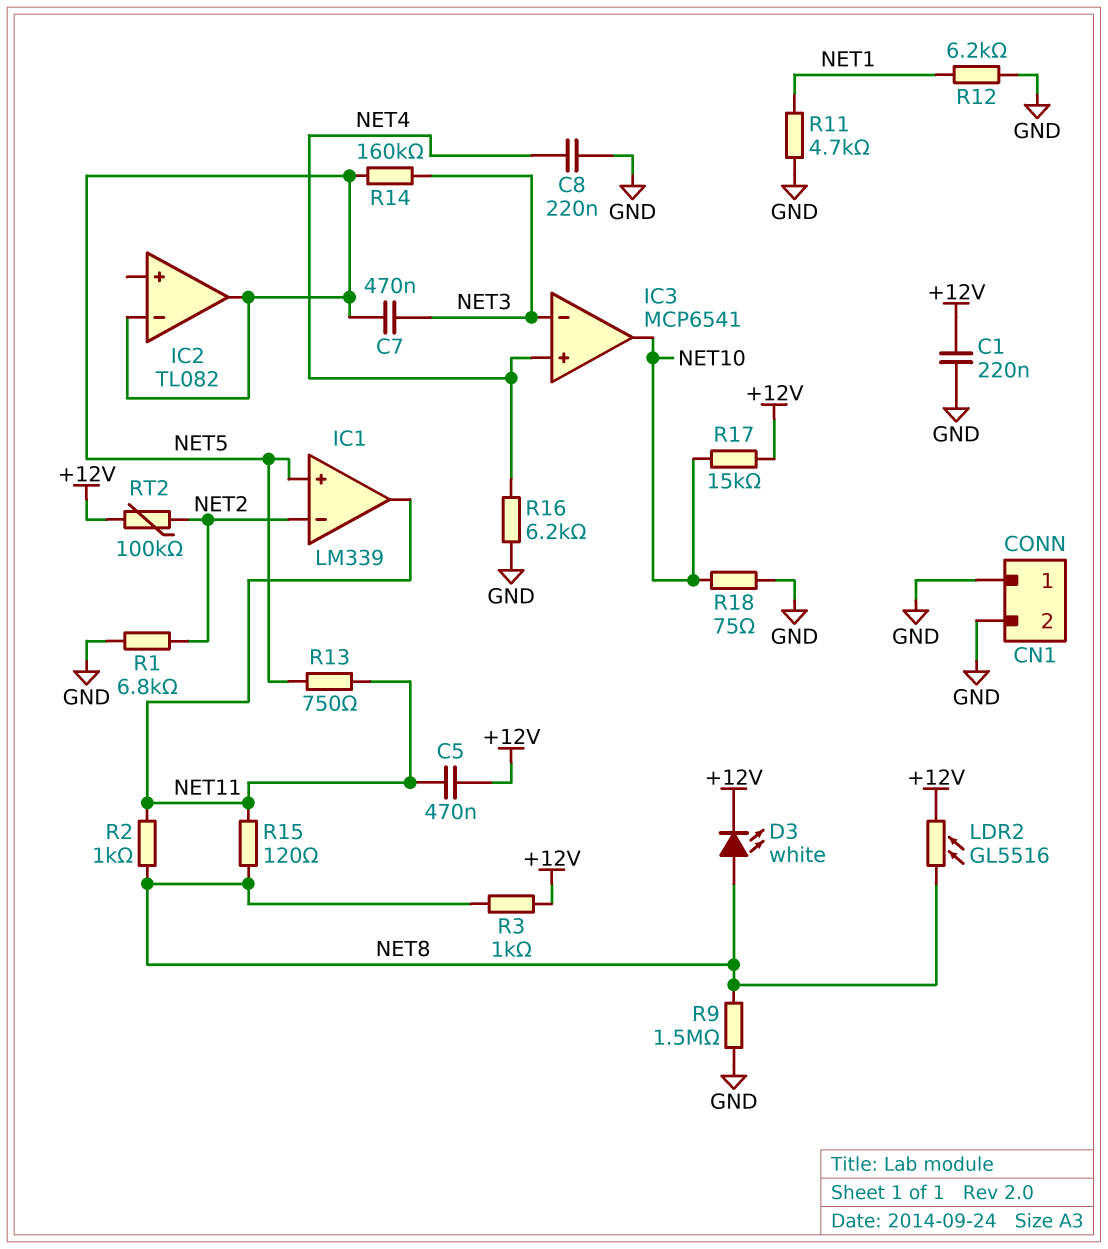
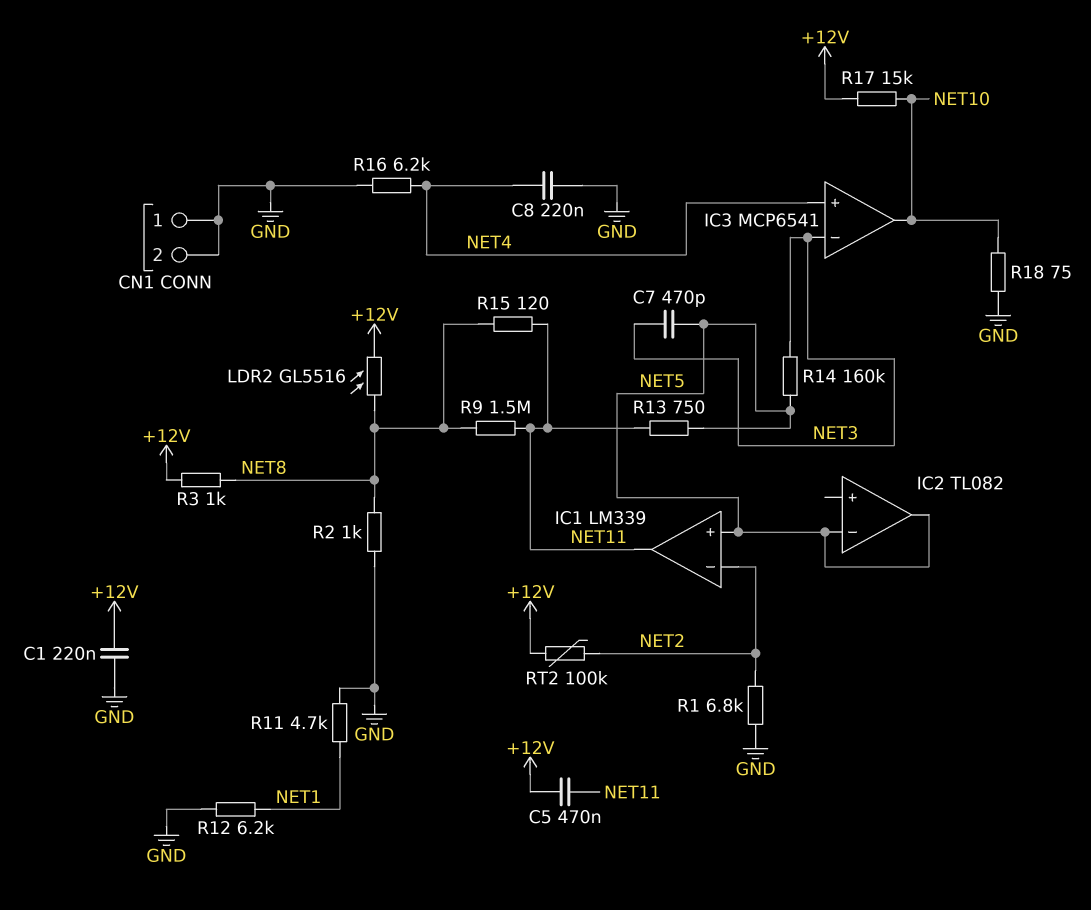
C7: 470nF (NET3, NET5) -> 470pF (NET3, NET5)
D3: LED white (A NET8, K +12V) -> none
R2: 1k (NET8, NET11) -> 1k (GND, NET8)
R9: 1.5M (GND, NET8) -> 1.5M (NET8, NET11)

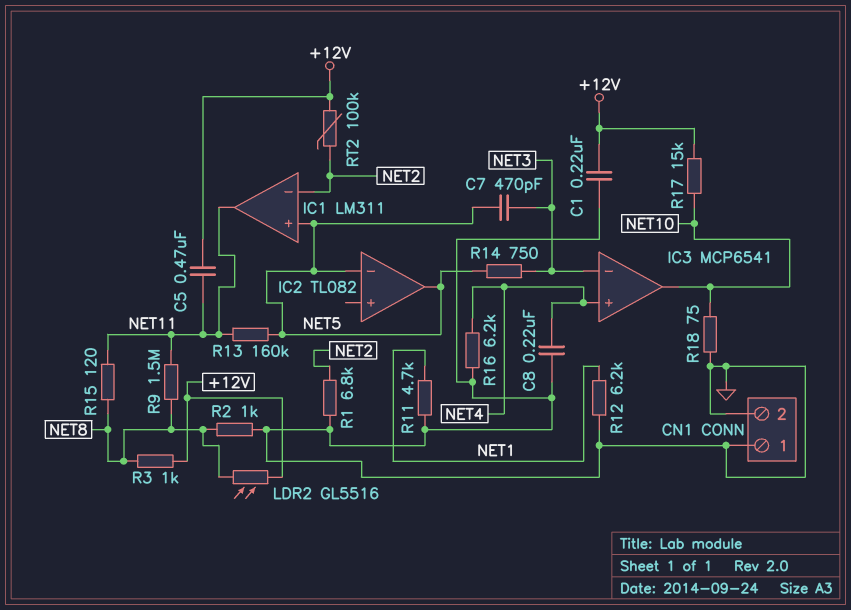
IC1: LM339 -> LM311
R13: 750 (NET5, NET11) -> 160k (NET5, NET11)
R14: 160k (NET3, NET5) -> 750 (NET3, NET5)

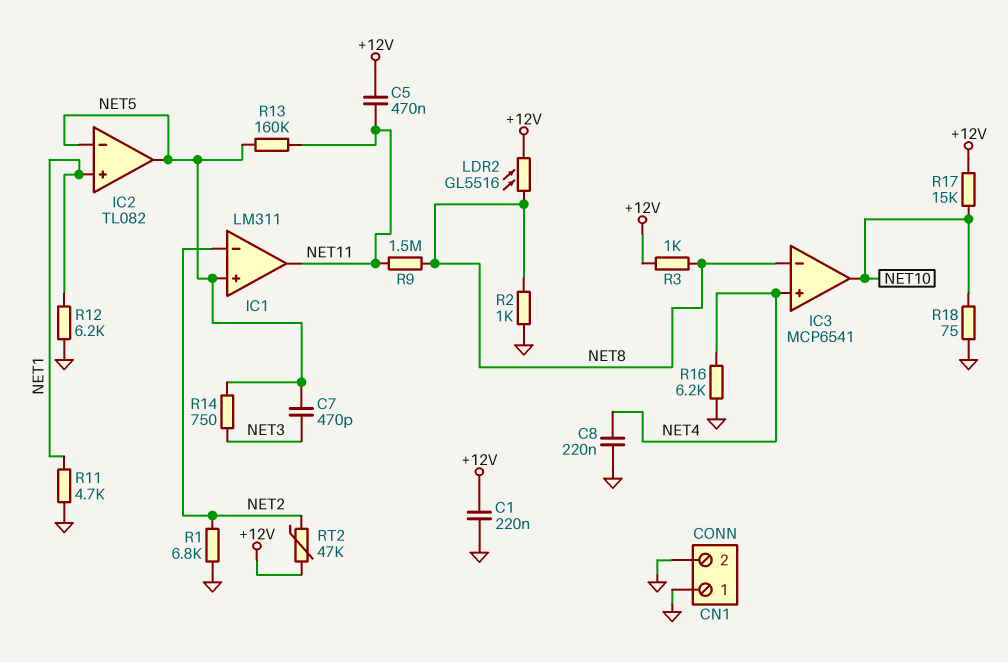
IC2 pin in+: none -> NET1
IC3 pin in-: NET3 -> NET8
R15: 120 (NET8, NET11) -> none
RT2: 100k (+12V, NET2) -> 47k (+12V, NET2)

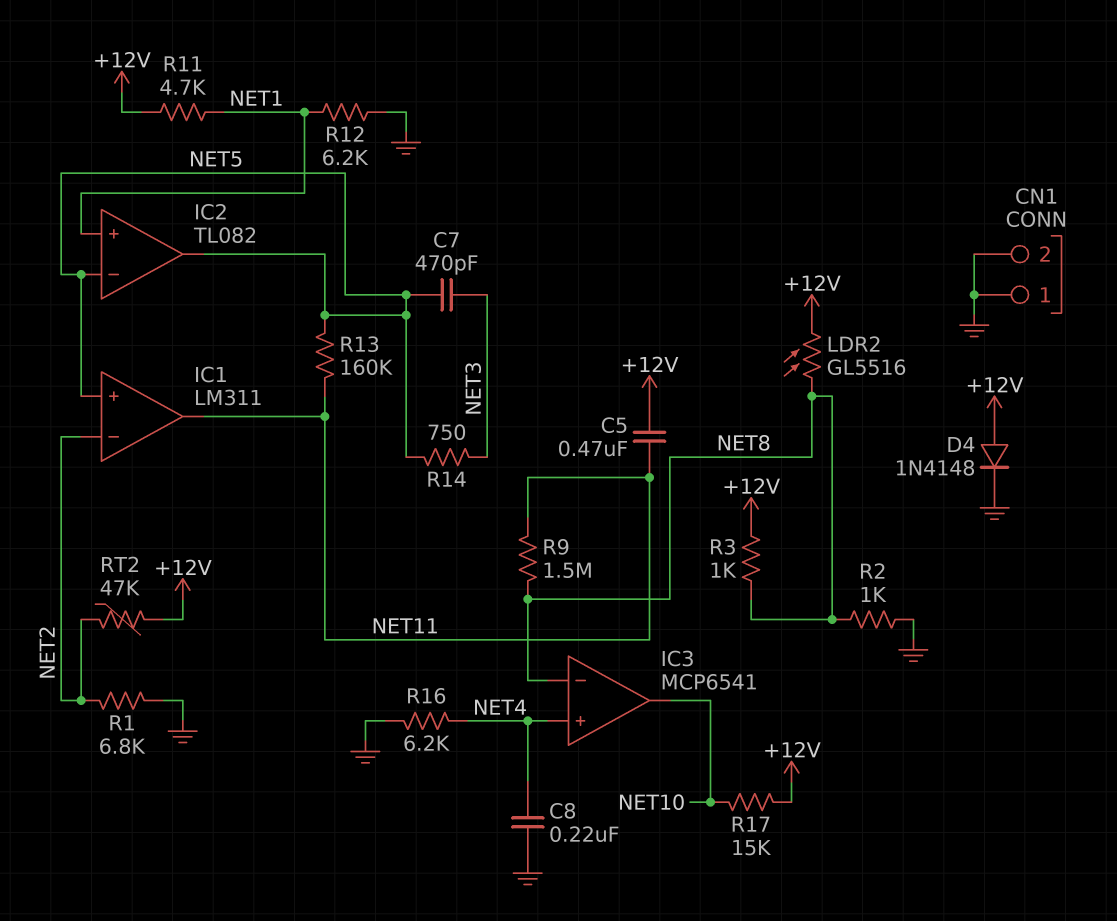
C1: 220nF (+12V, GND) -> none
D4: none -> diode 1N4148 (A +12V, K GND)
R11: 4.7k (GND, NET1) -> 4.7k (+12V, NET1)
R18: 75 (GND, NET10) -> none

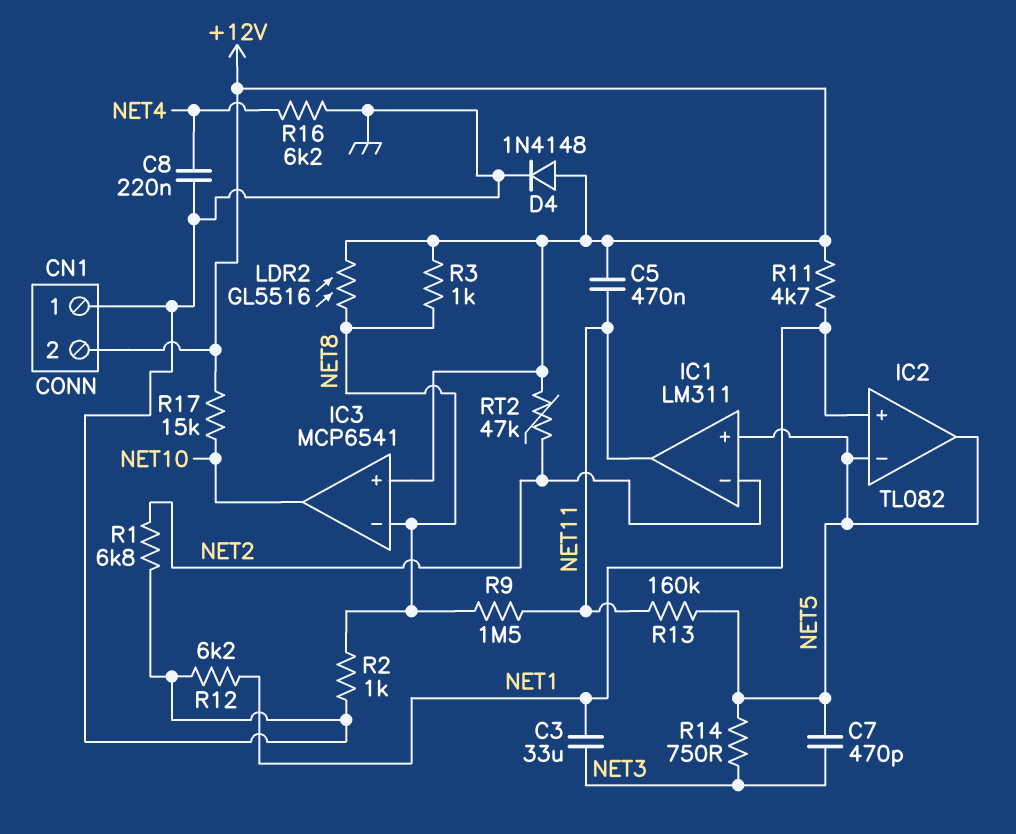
C3: none -> 33uF (NET1, NET3)
CN1 pin 2: GND -> +12V
IC3 pin in+: NET4 -> +12V

